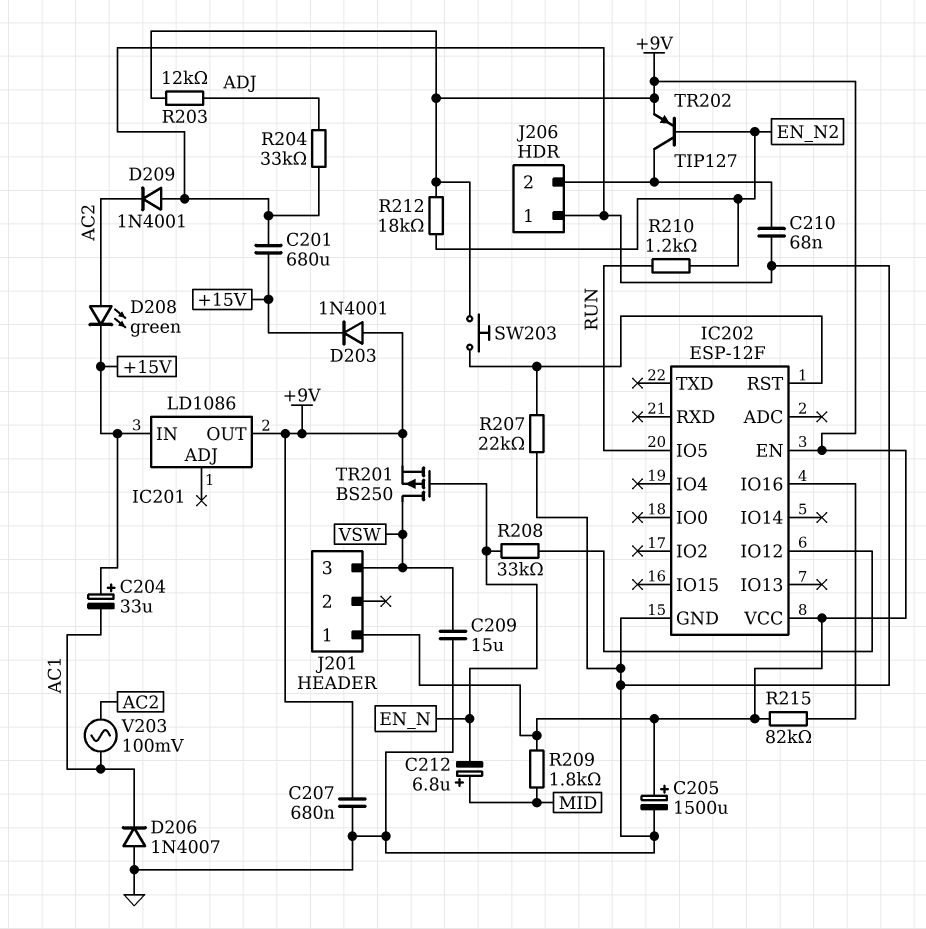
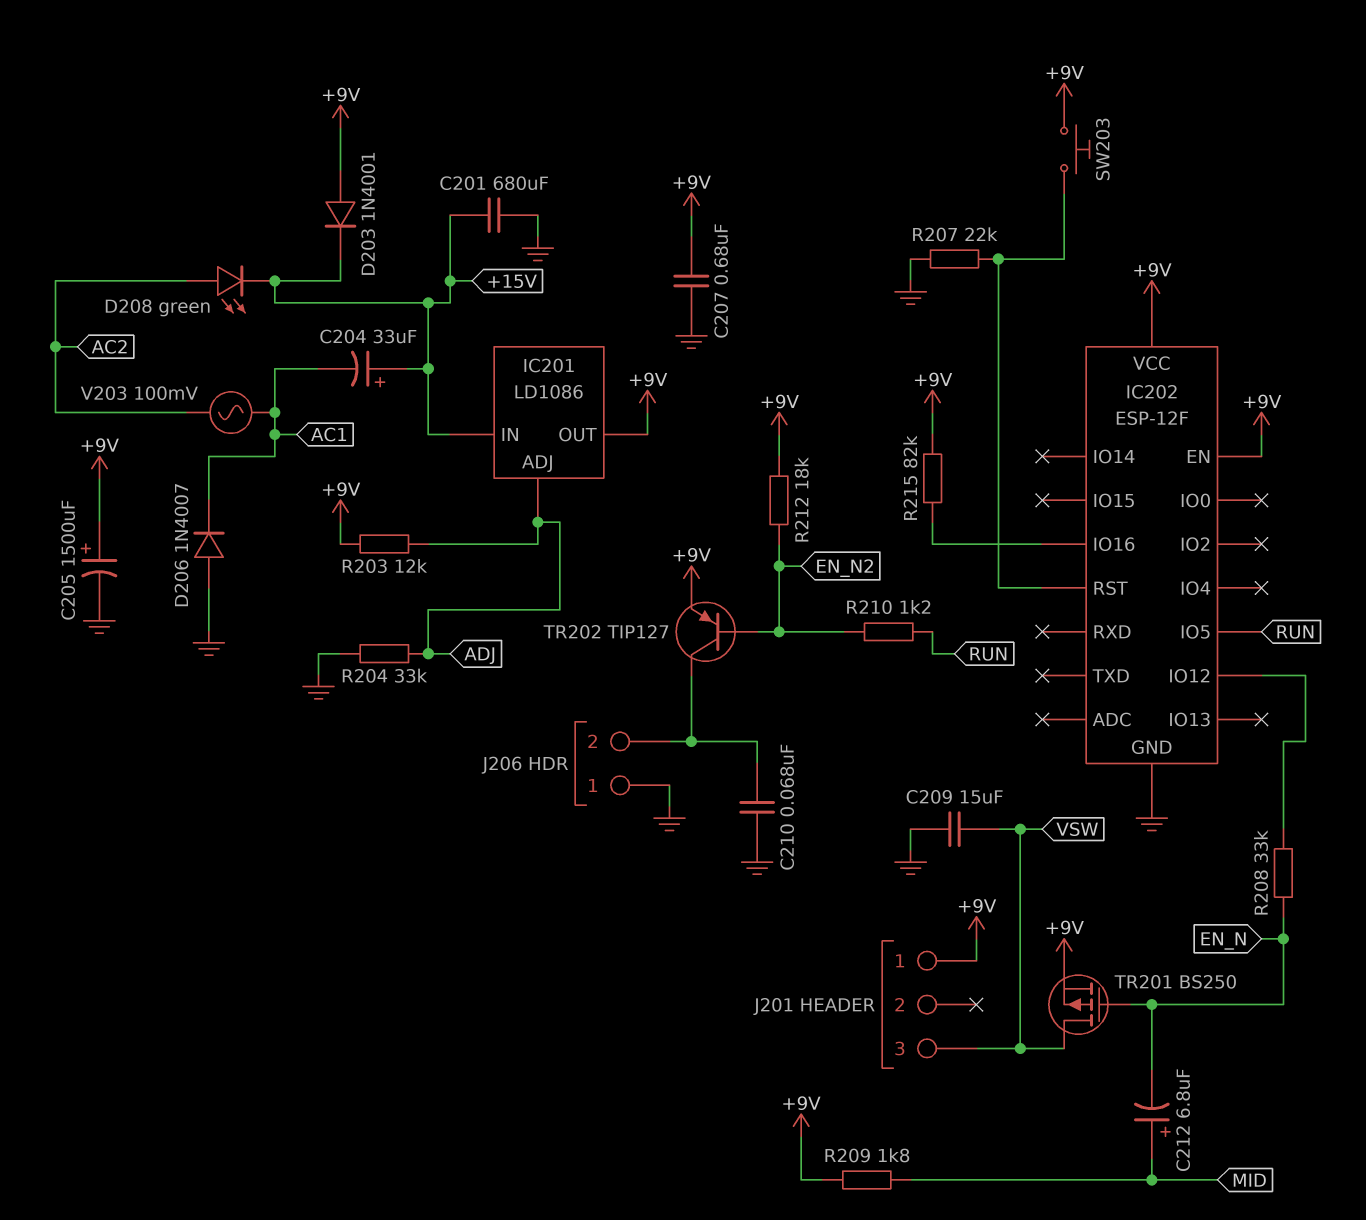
D209: diode 1N4001 (A GND, K AC2) -> none
IC201 pin ADJ: none -> ADJ

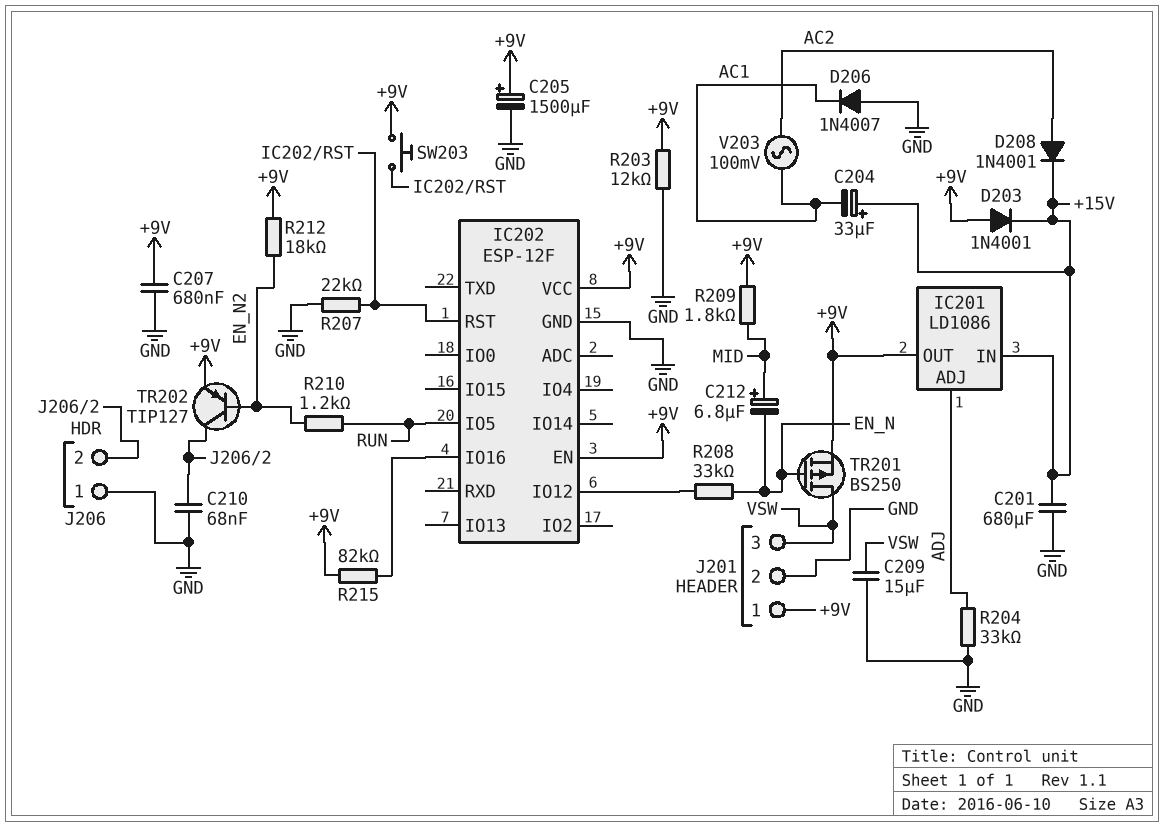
D208: LED green (A AC2, K +15V) -> diode 1N4001 (A AC2, K +15V)
J201 pin 2: none -> GND
R203: 12k (+9V, ADJ) -> 12k (+9V, GND)

